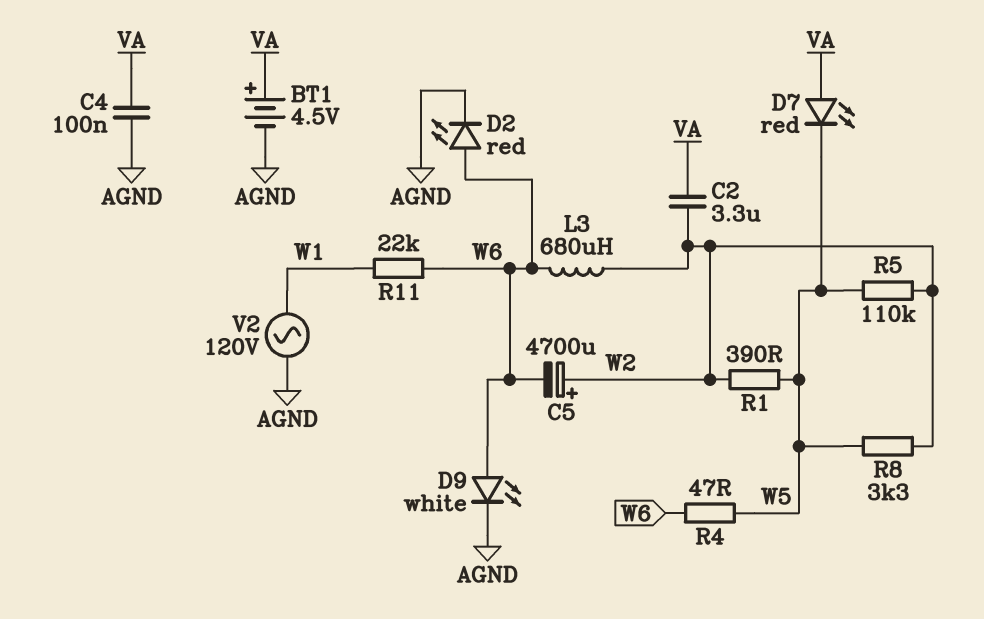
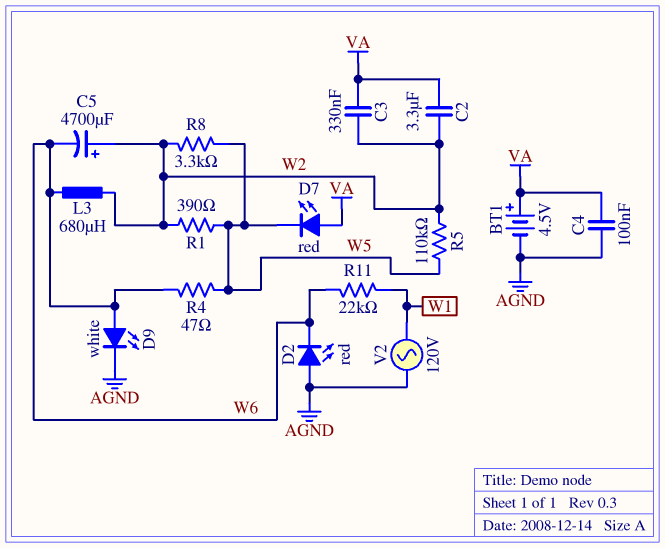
C3: none -> 330nF (VA, W2)
D2: LED red (A W6, K AGND) -> LED red (A AGND, K W6)

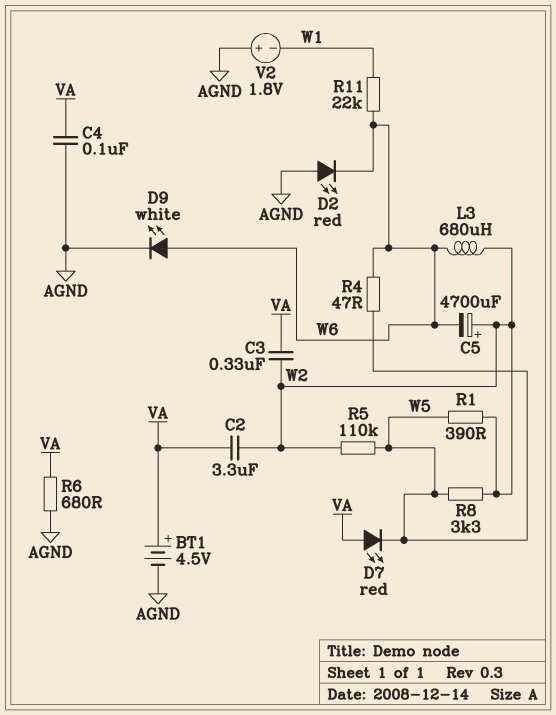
R6: none -> 680 (AGND, VA)
V2: AC 120V (AGND, W1) -> 1.8V (plus AGND, minus W1)

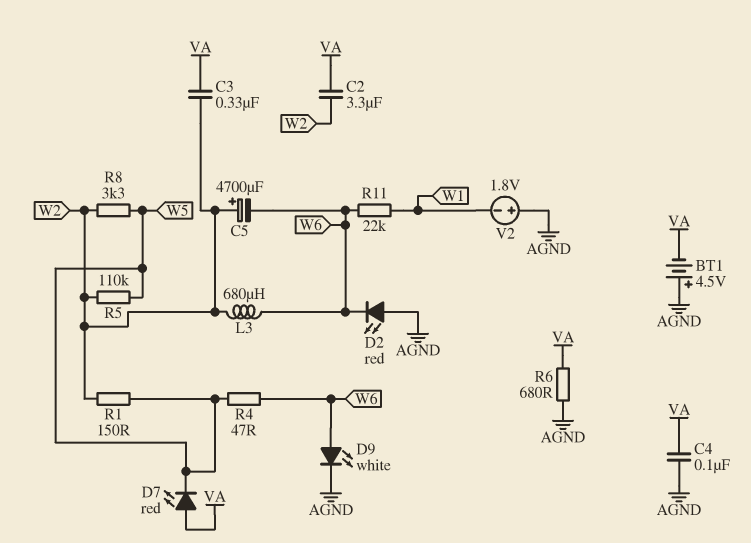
BT1: 4.5V (plus VA, minus AGND) -> 4.5V (plus AGND, minus VA)
R1: 390 (W2, W5) -> 150 (W2, W5)

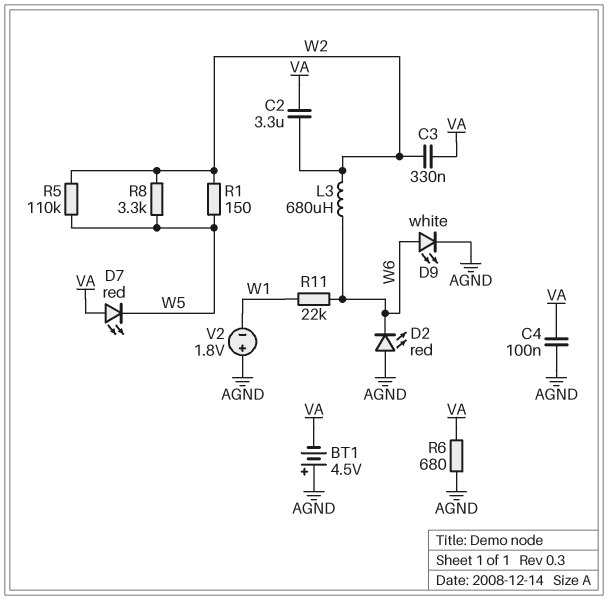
C5: 4700uF (plus W2, minus W6) -> none
R4: 47 (W5, W6) -> none

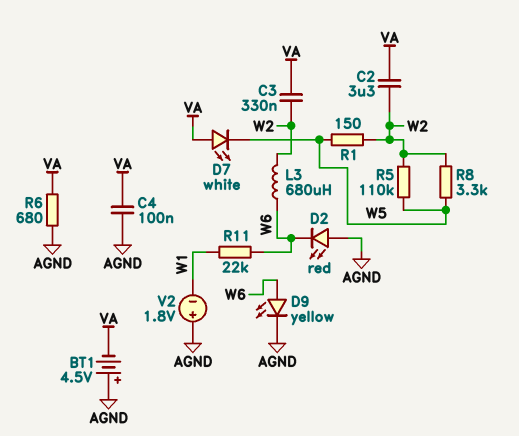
D7: LED red (A VA, K W5) -> LED white (A VA, K W5)
D9: LED white (A W6, K AGND) -> LED yellow (A W6, K AGND)

